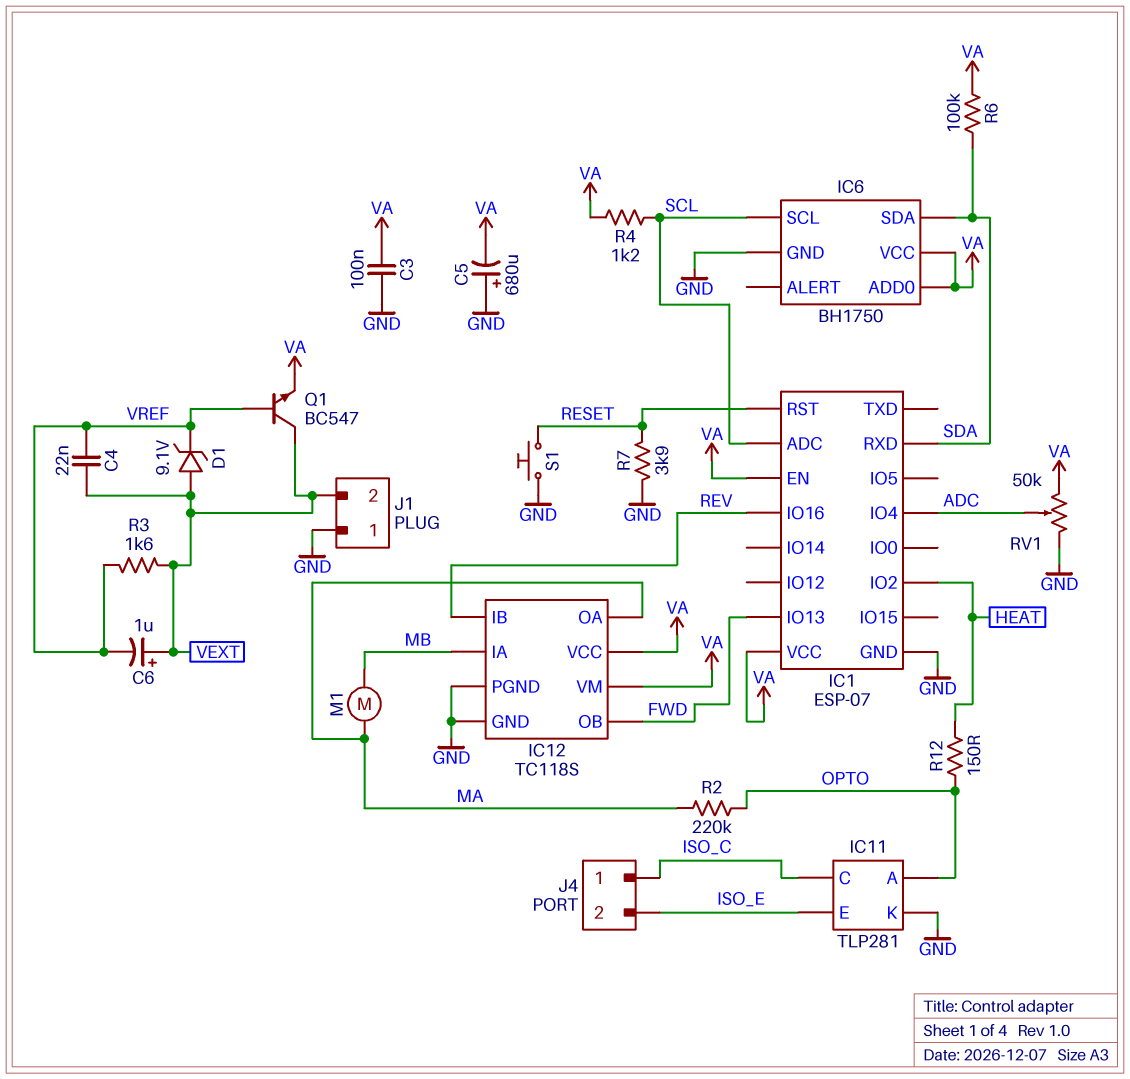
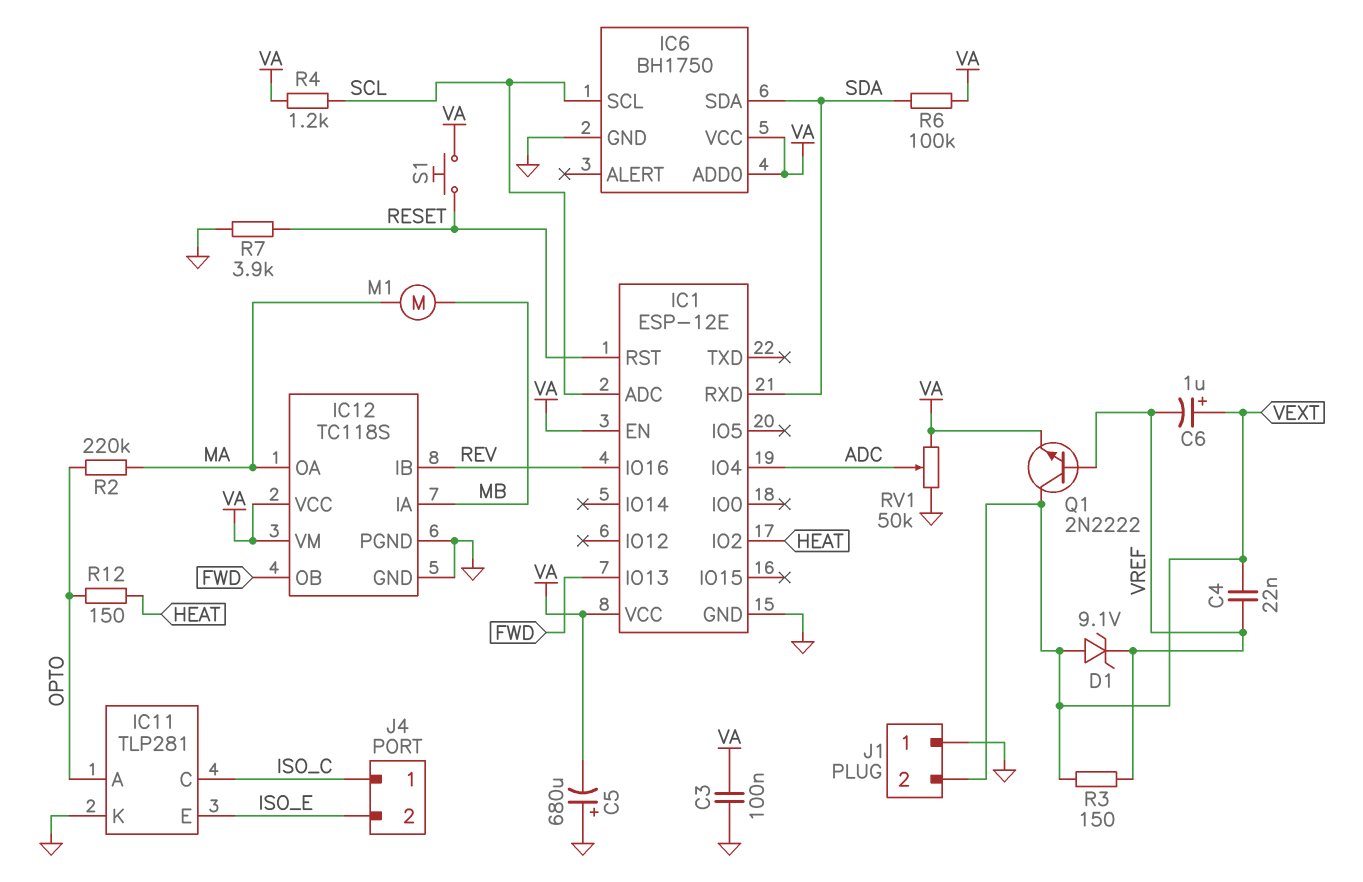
IC1: ESP-07 -> ESP-12E
Q1: NPN BC547 (B VREF, C VEXT, E VA) -> NPN 2N2222 (B VREF, C VEXT, E VA)
R3: 1.6k (VEXT, VREF) -> 150 (VEXT, VREF)
S1: button (GND, RESET) -> button (RESET, VA)

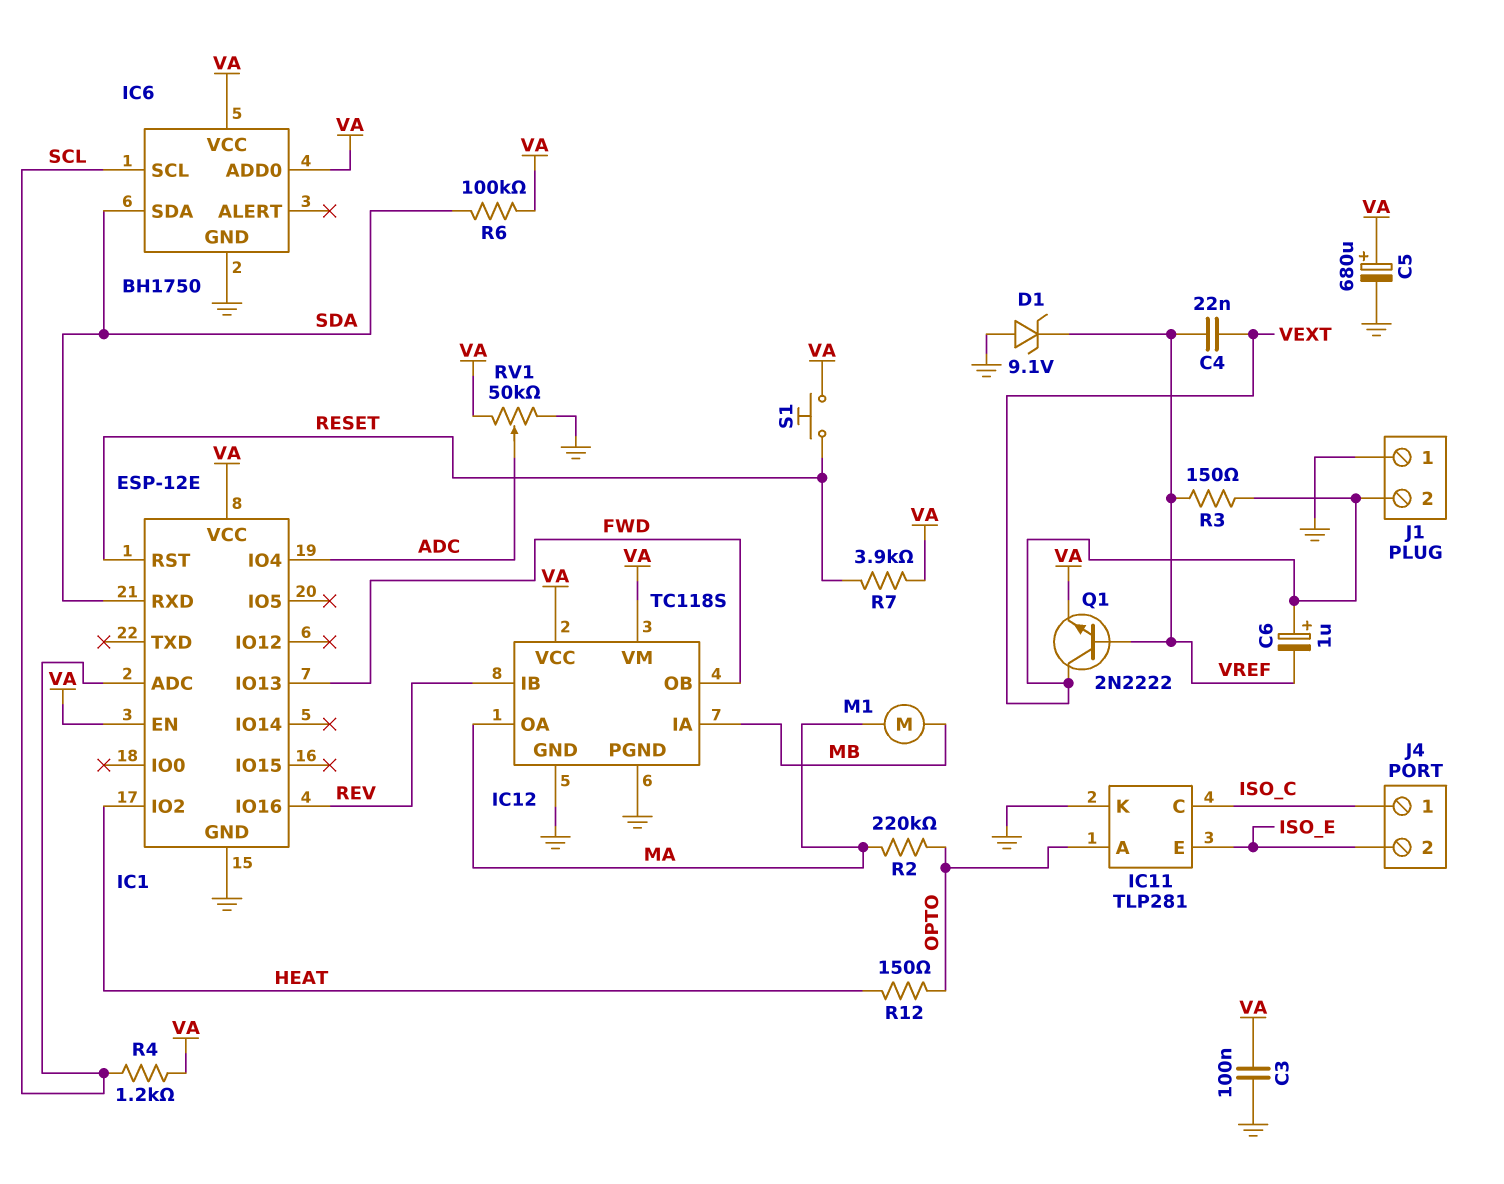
C5: 680uF (plus GND, minus VA) -> 680uF (plus VA, minus GND)
D1: zener 9.1V (A VEXT, K VREF) -> zener 9.1V (A GND, K VREF)
R7: 3.9k (GND, RESET) -> 3.9k (RESET, VA)

